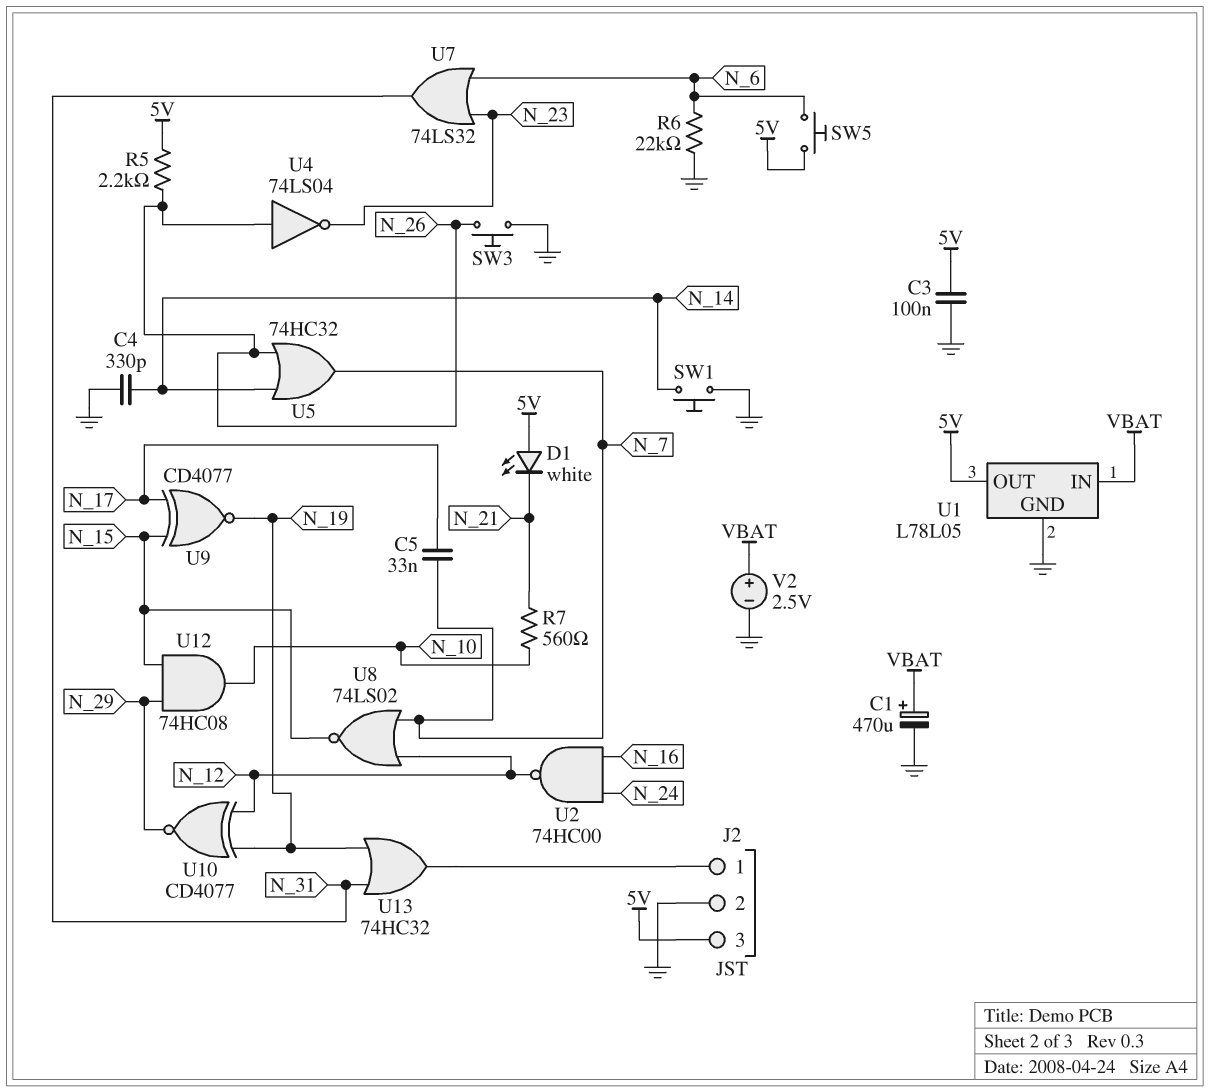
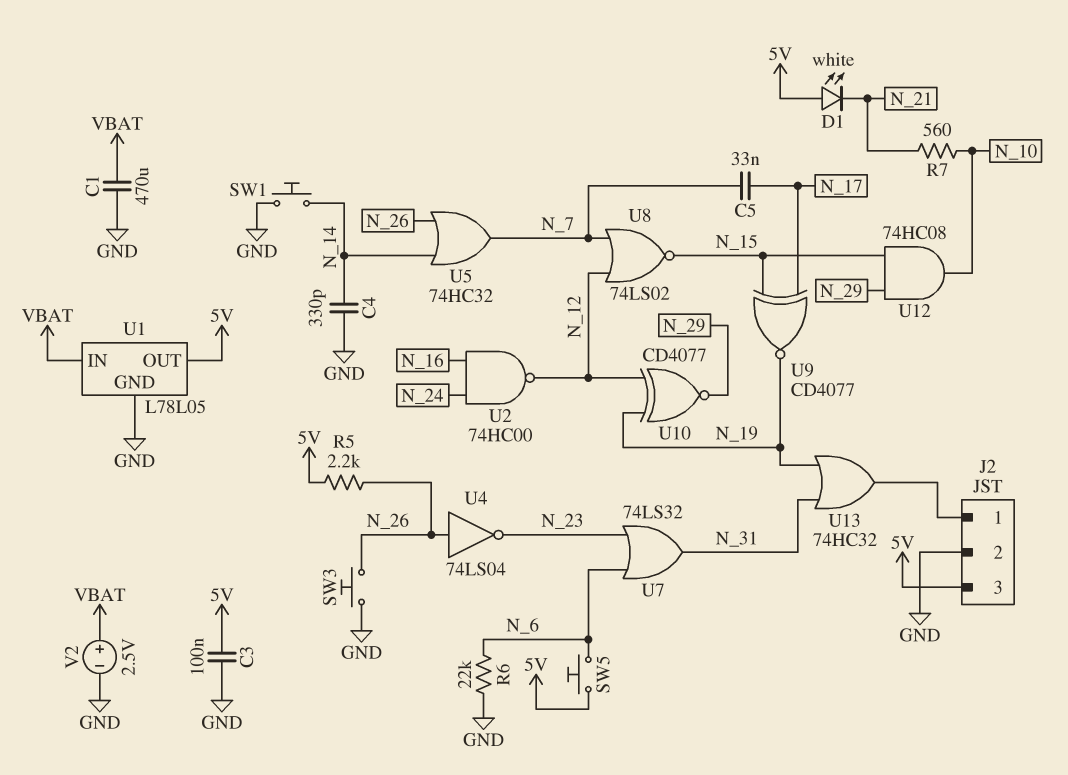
C1: 470uF (plus VBAT, minus GND) -> 470uF (GND, VBAT)

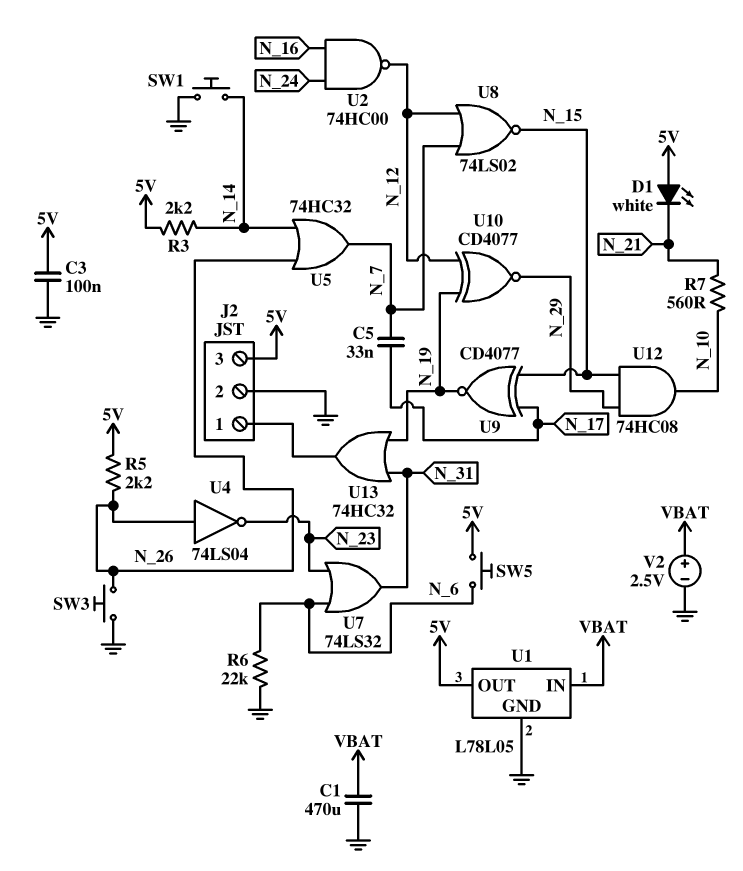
C4: 330pF (GND, N_14) -> none
R3: none -> 2.2k (5V, N_14)

